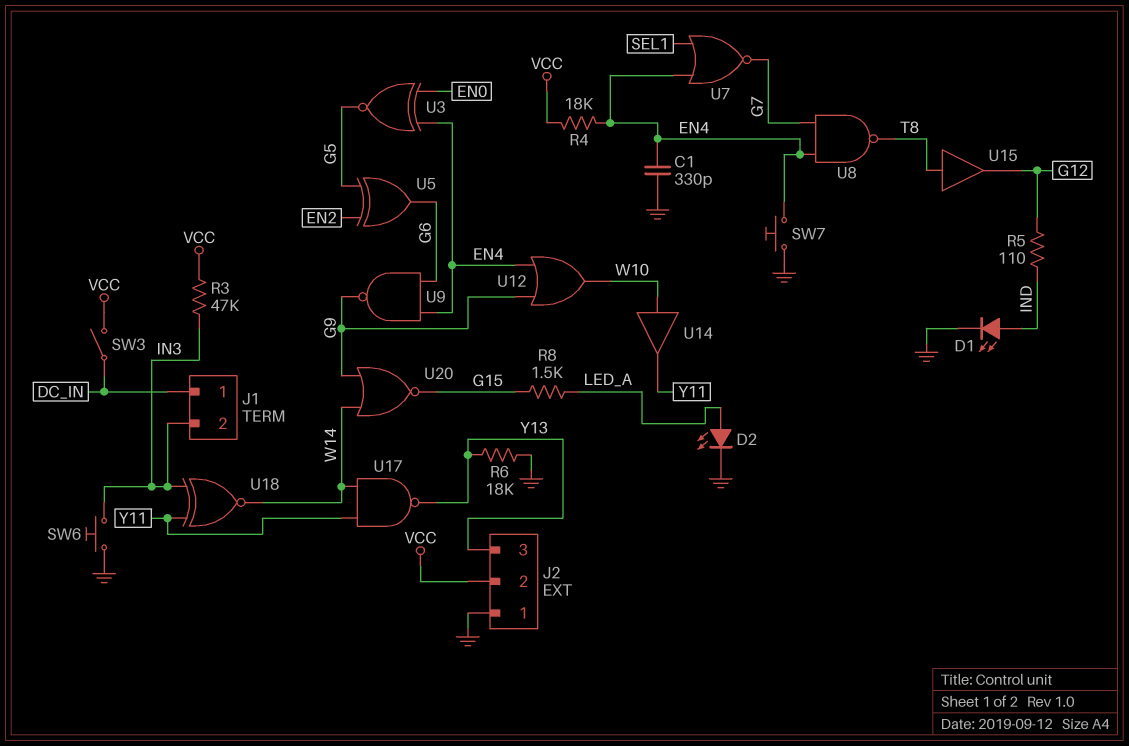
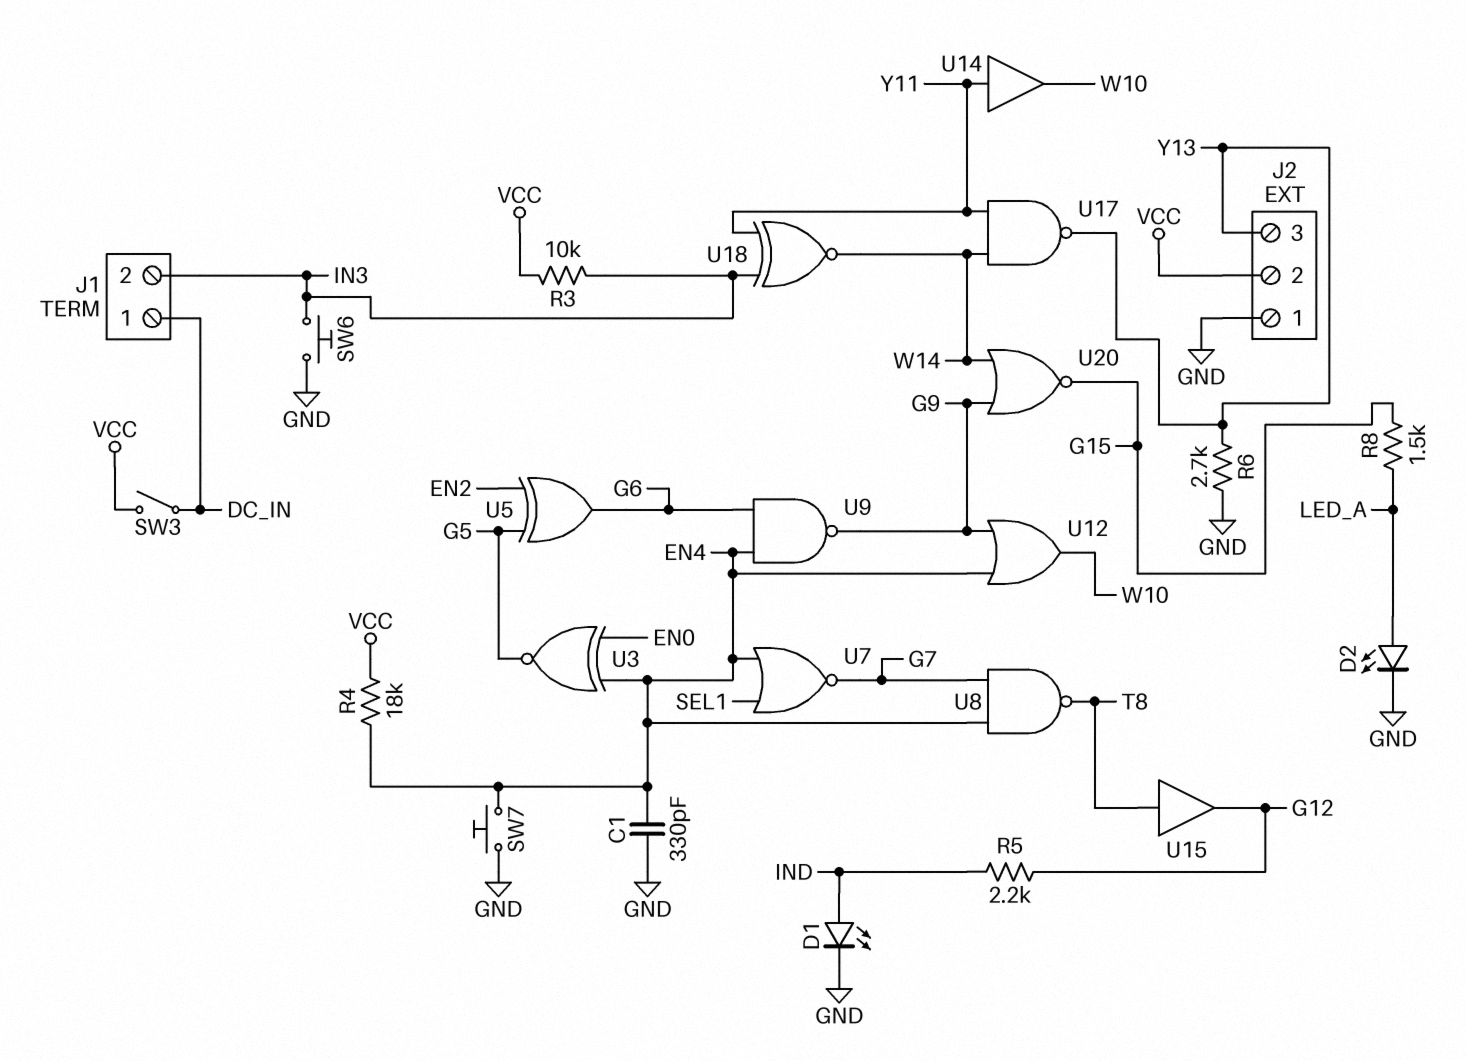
R3: 47k (IN3, VCC) -> 10k (IN3, VCC)
R5: 110 (G12, IND) -> 2.2k (G12, IND)
R6: 18k (GND, Y13) -> 2.7k (GND, Y13)
U14: buffer (in W10, out Y11) -> buffer (in Y11, out W10)

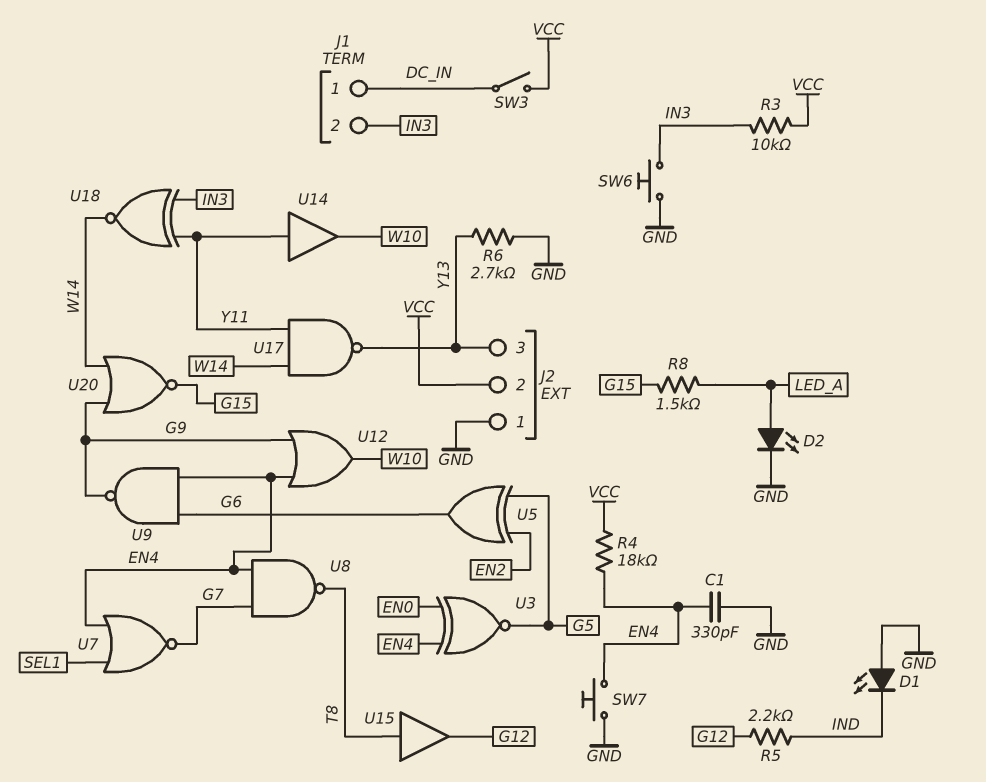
D1: LED (A IND, K GND) -> LED (A GND, K IND)

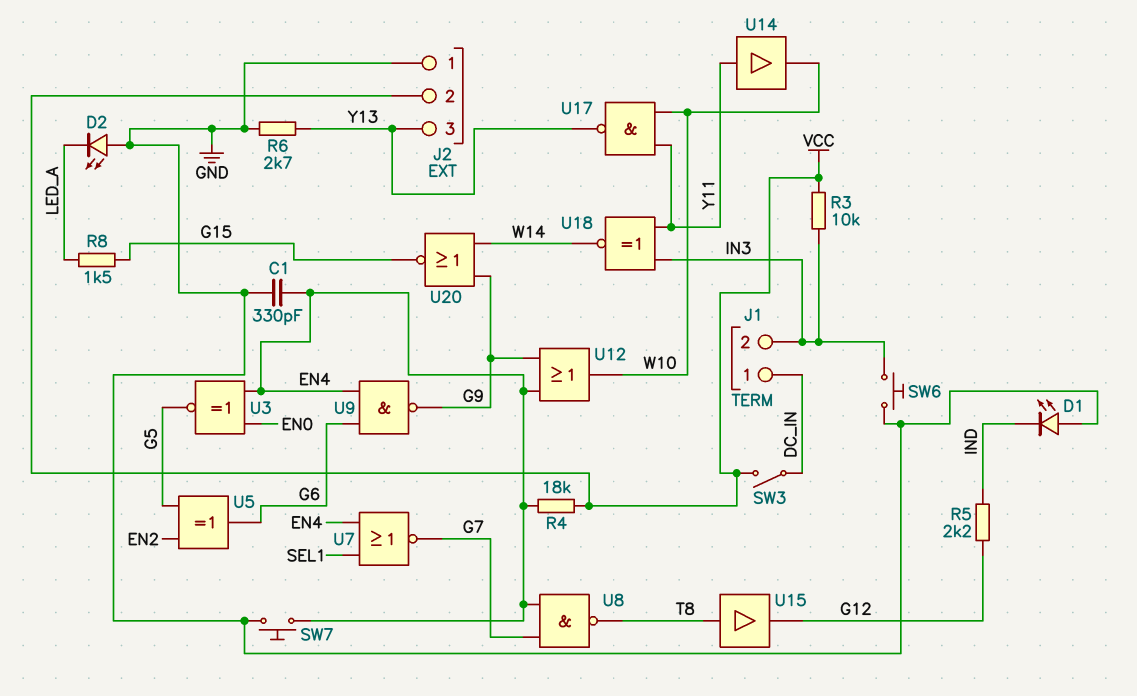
D2: LED (A LED_A, K GND) -> LED (A GND, K LED_A)
U17: NAND (in W14, in Y11, out Y13) -> NAND (in W10, in Y11, out Y13)

